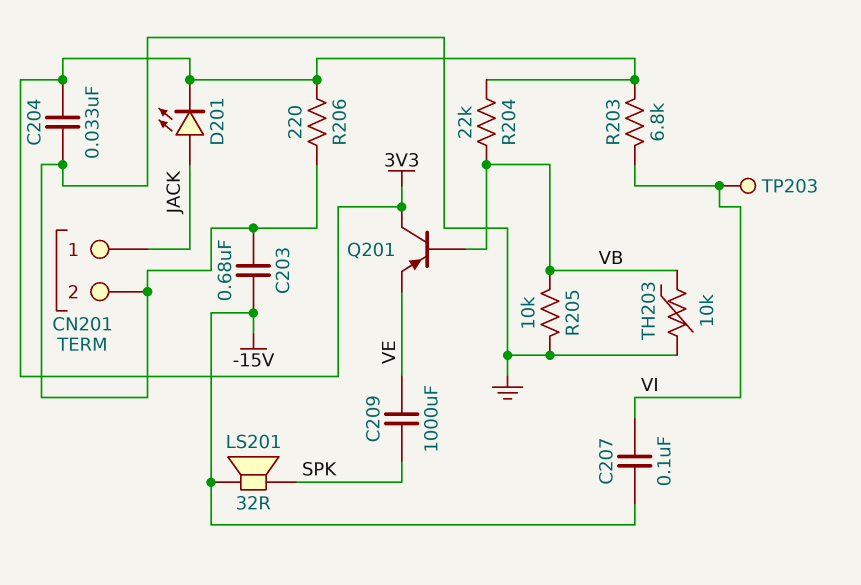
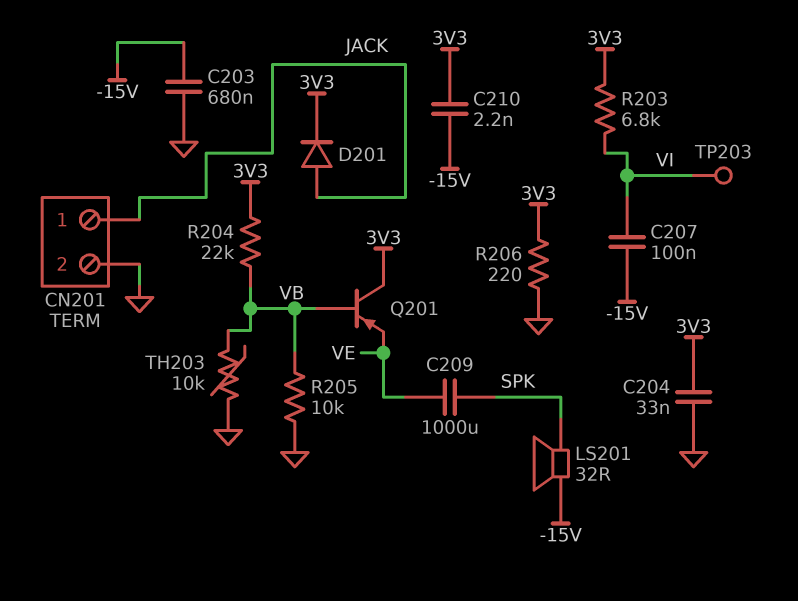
C210: none -> 2.2nF (-15V, 3V3)
D201: LED (A JACK, K 3V3) -> diode (A JACK, K 3V3)

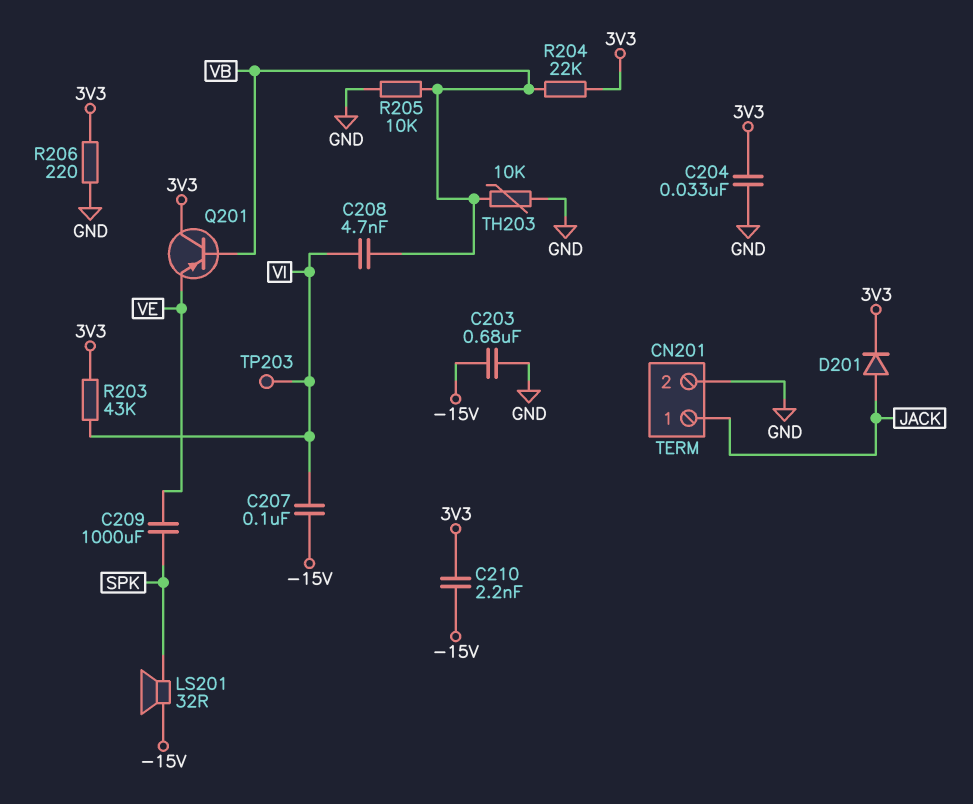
C208: none -> 4.7nF (VB, VI)
R203: 6.8k (3V3, VI) -> 43k (3V3, VI)

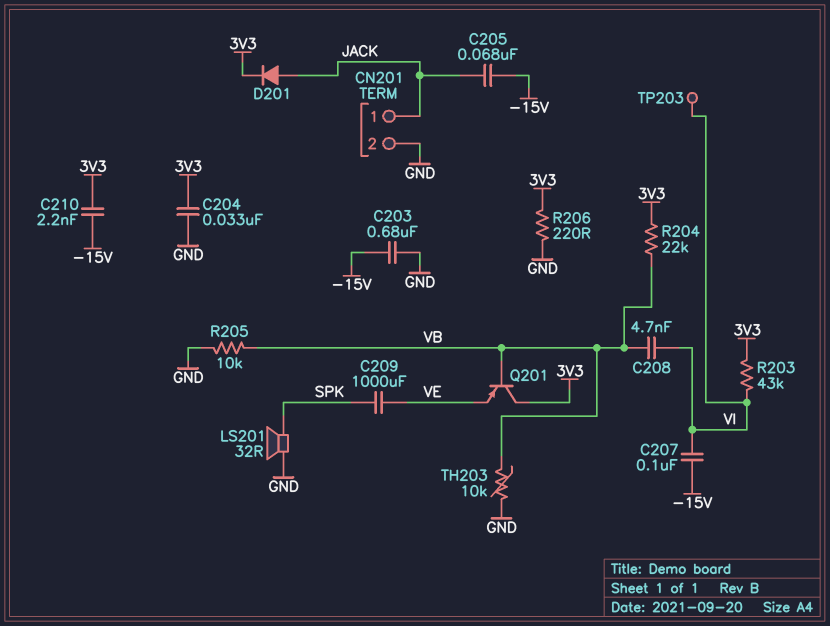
C205: none -> 68nF (-15V, JACK)
LS201: speaker 32R (-15V, SPK) -> speaker 32R (GND, SPK)

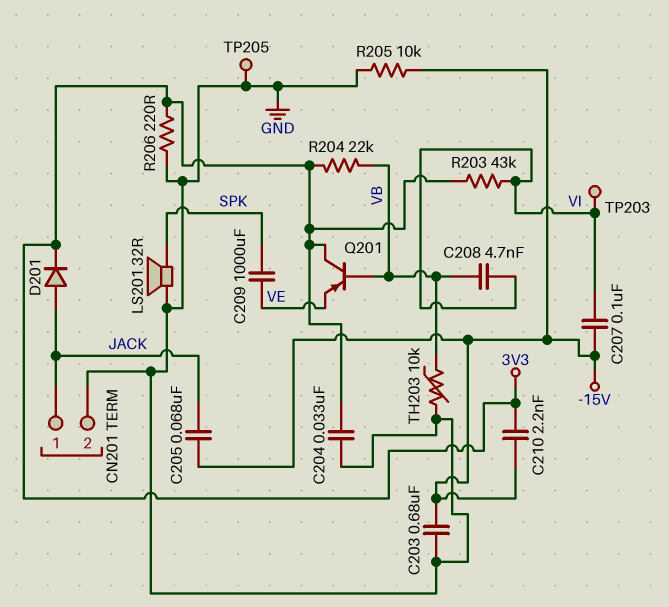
R205: 10k (GND, VB) -> 10k (-15V, GND)
TP205: none -> test point (GND)

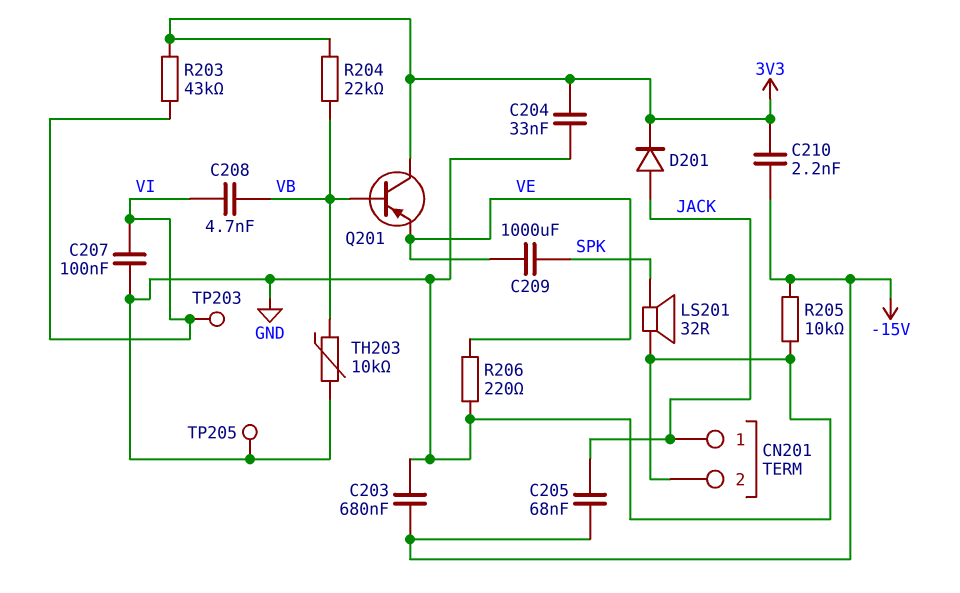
C207: 100nF (-15V, VI) -> 100nF (GND, VI)
R206: 220 (3V3, GND) -> 220 (GND, VE)

